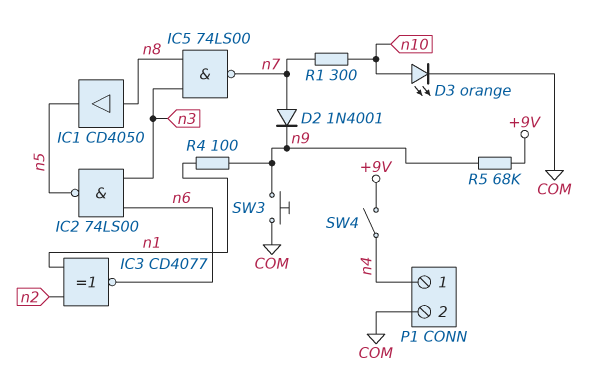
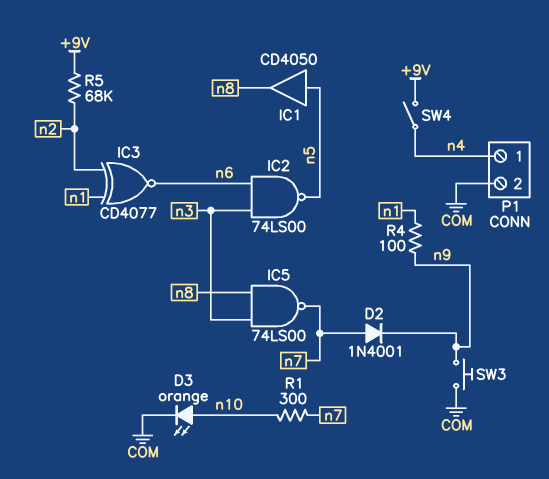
IC1: buffer CD4050 (in n8, out n5) -> buffer CD4050 (in n5, out n8)
R5: 68k (+9V, n9) -> 68k (+9V, n2)

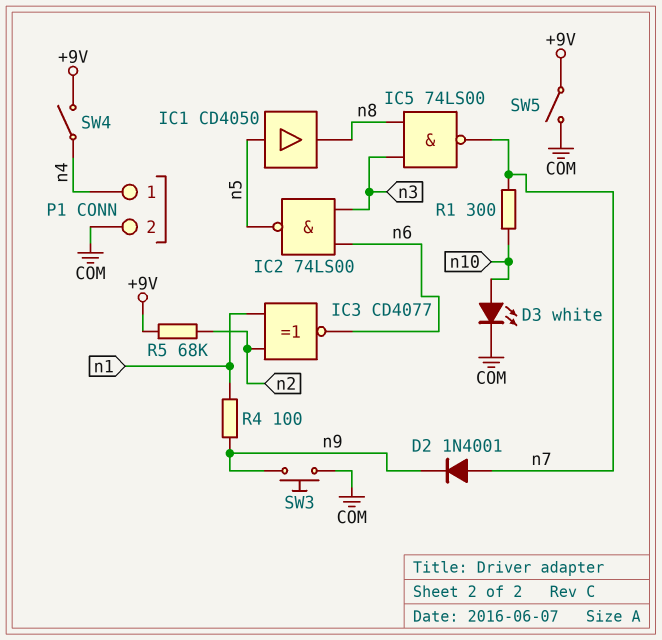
D3: LED orange (A n10, K COM) -> LED white (A n10, K COM)
SW5: none -> switch (+9V, COM)

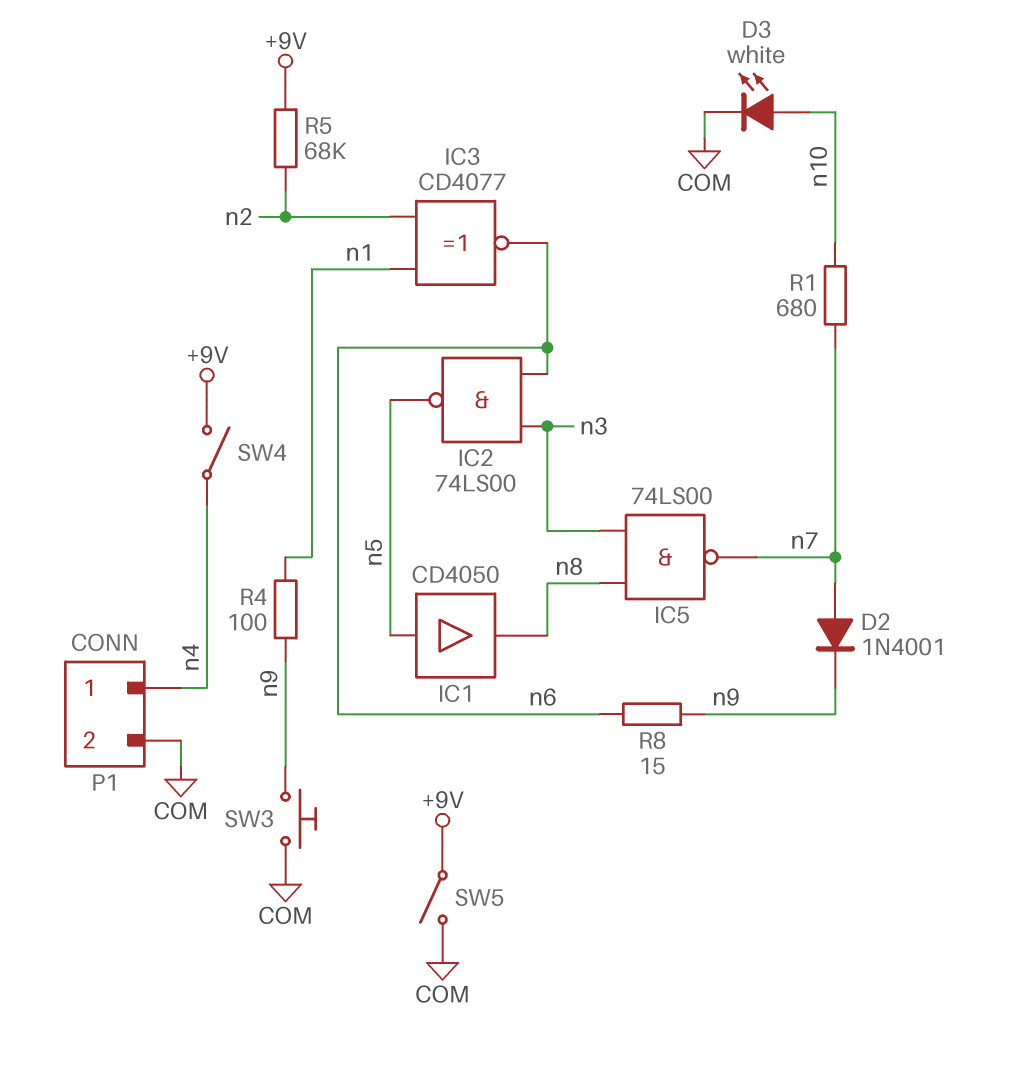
R1: 300 (n7, n10) -> 680 (n7, n10)
R8: none -> 15 (n6, n9)

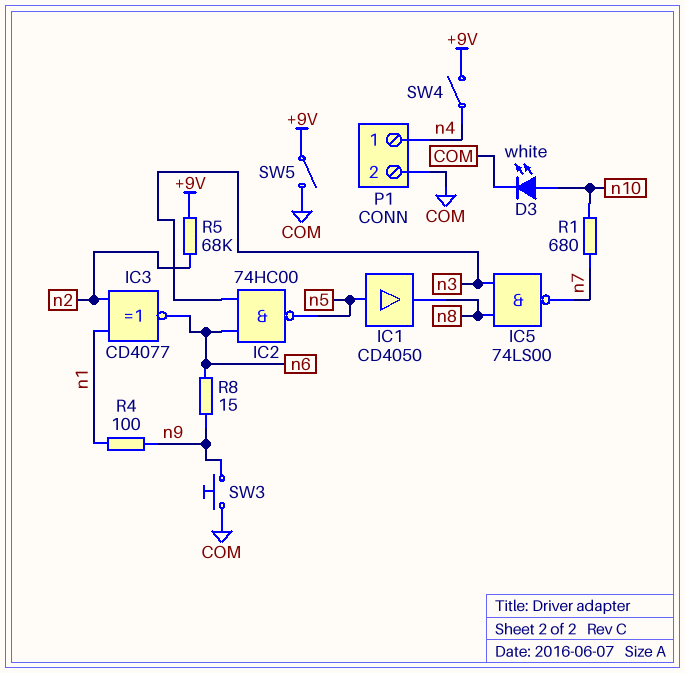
D2: diode 1N4001 (A n7, K n9) -> none
IC2: NAND 74LS00 (in n3, in n6, out n5) -> NAND 74HC00 (in n3, in n6, out n5)

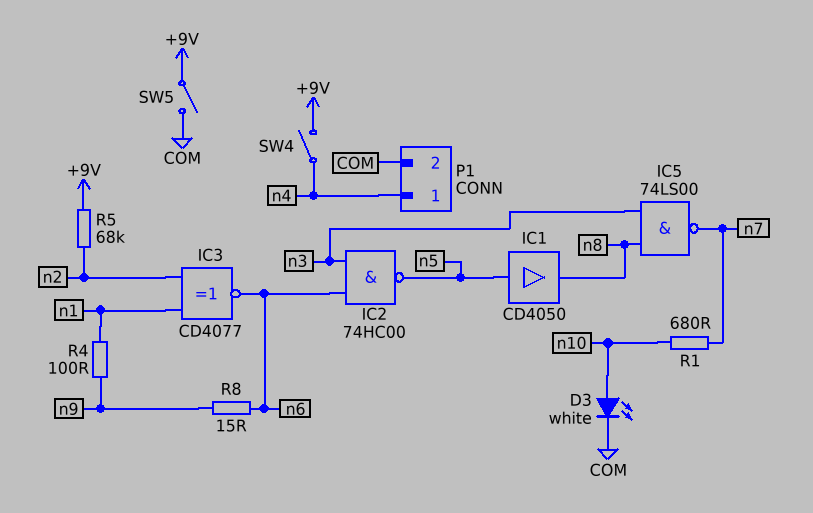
SW3: button (COM, n9) -> none

